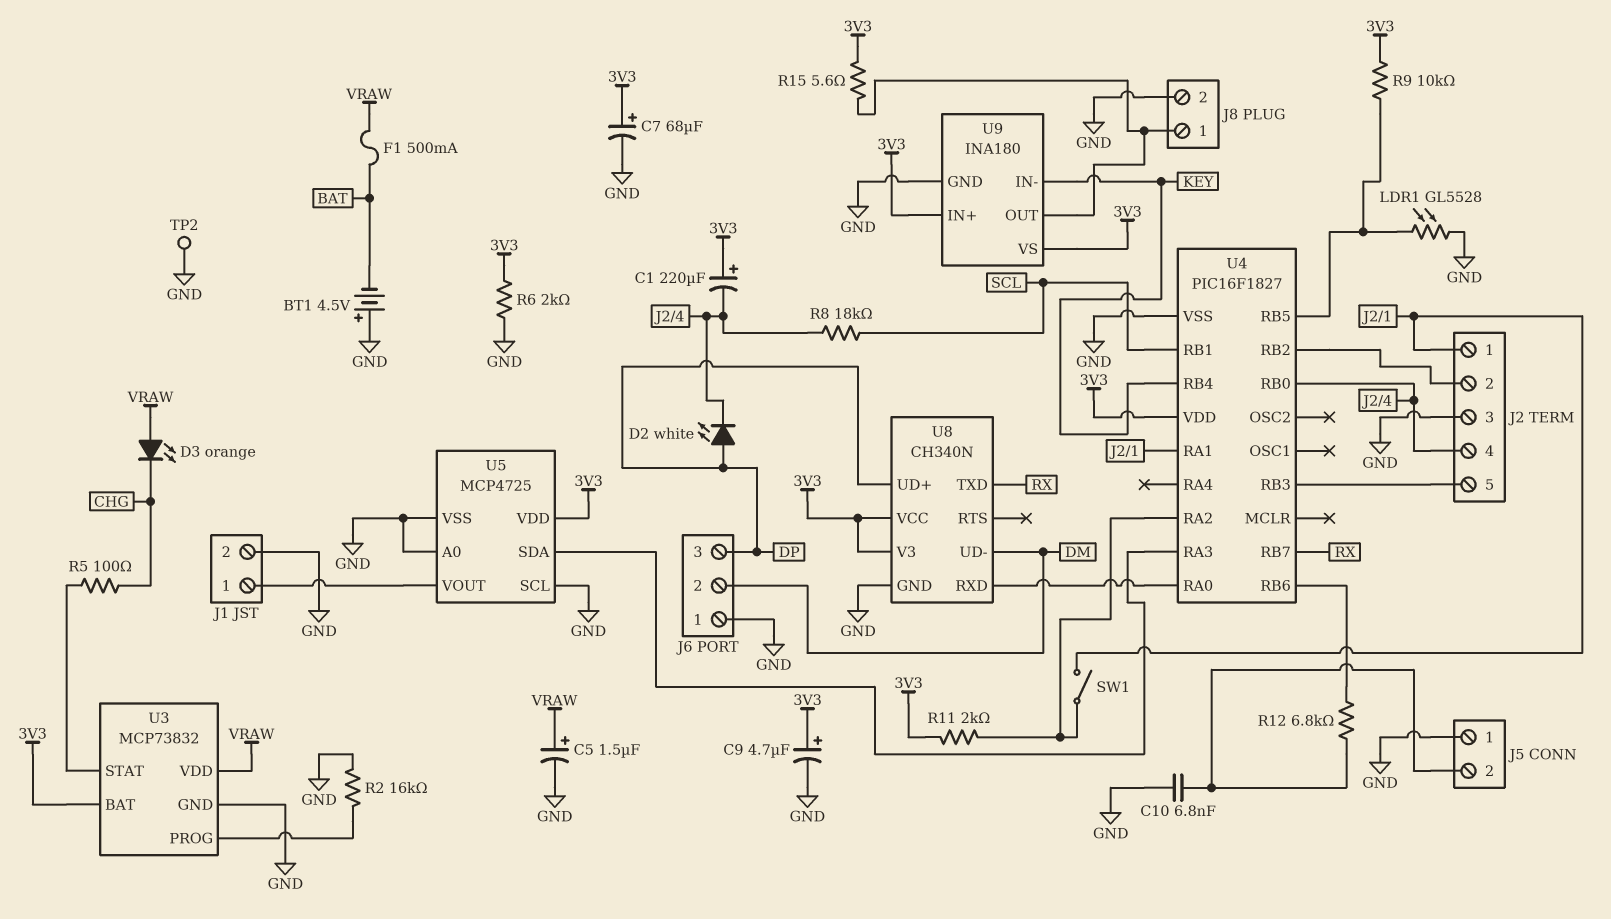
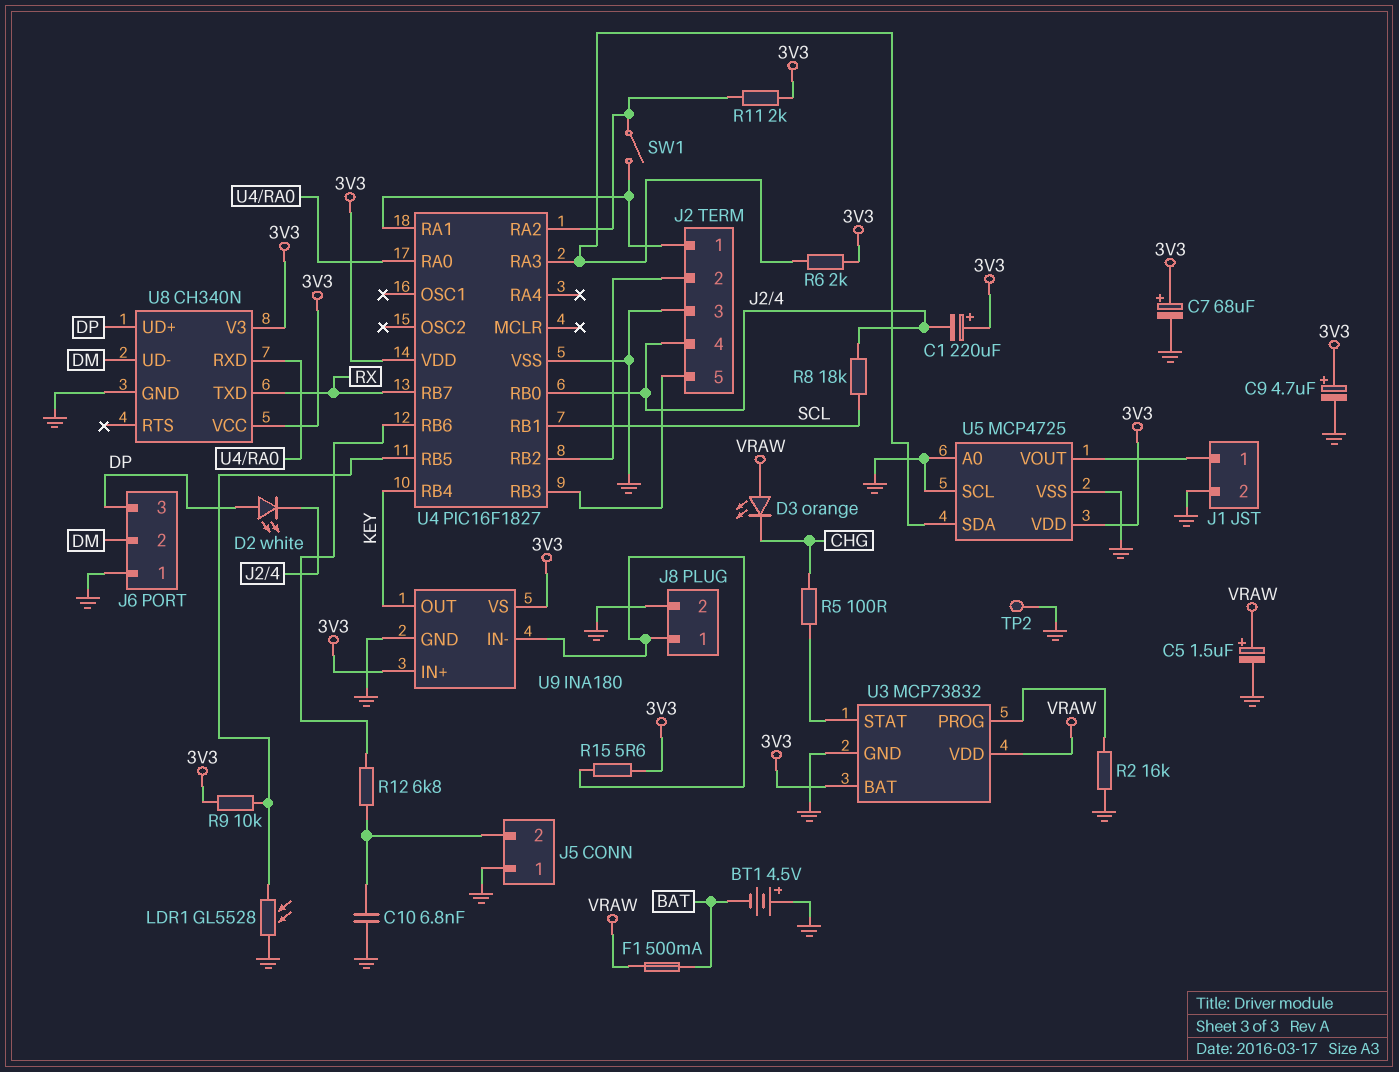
R6: 2k (3V3, GND) -> 2k (3V3, U4/RA3)
U9 pin IN-: KEY -> J8/1
U9 pin OUT: J8/1 -> KEY

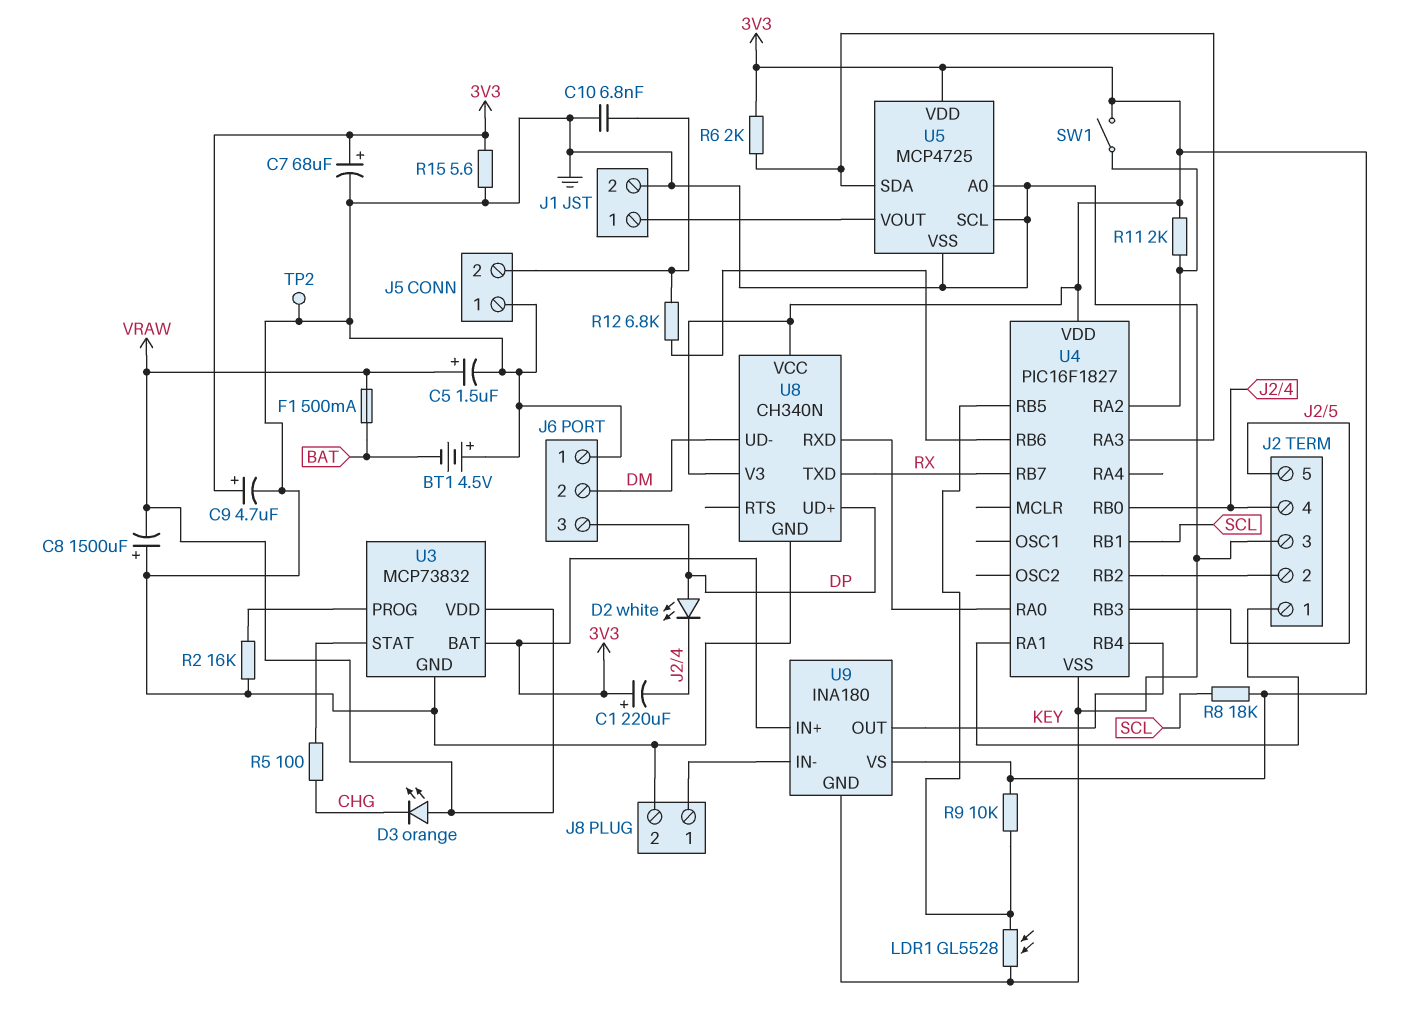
C8: none -> 1500uF (plus GND, minus VRAW)
R8: 18k (J2/4, SCL) -> 18k (3V3, SCL)
R15: 5.6 (3V3, J8/1) -> 5.6 (3V3, GND)
SW1: switch (J2/1, U4/RA2) -> switch (3V3, U4/RA2)

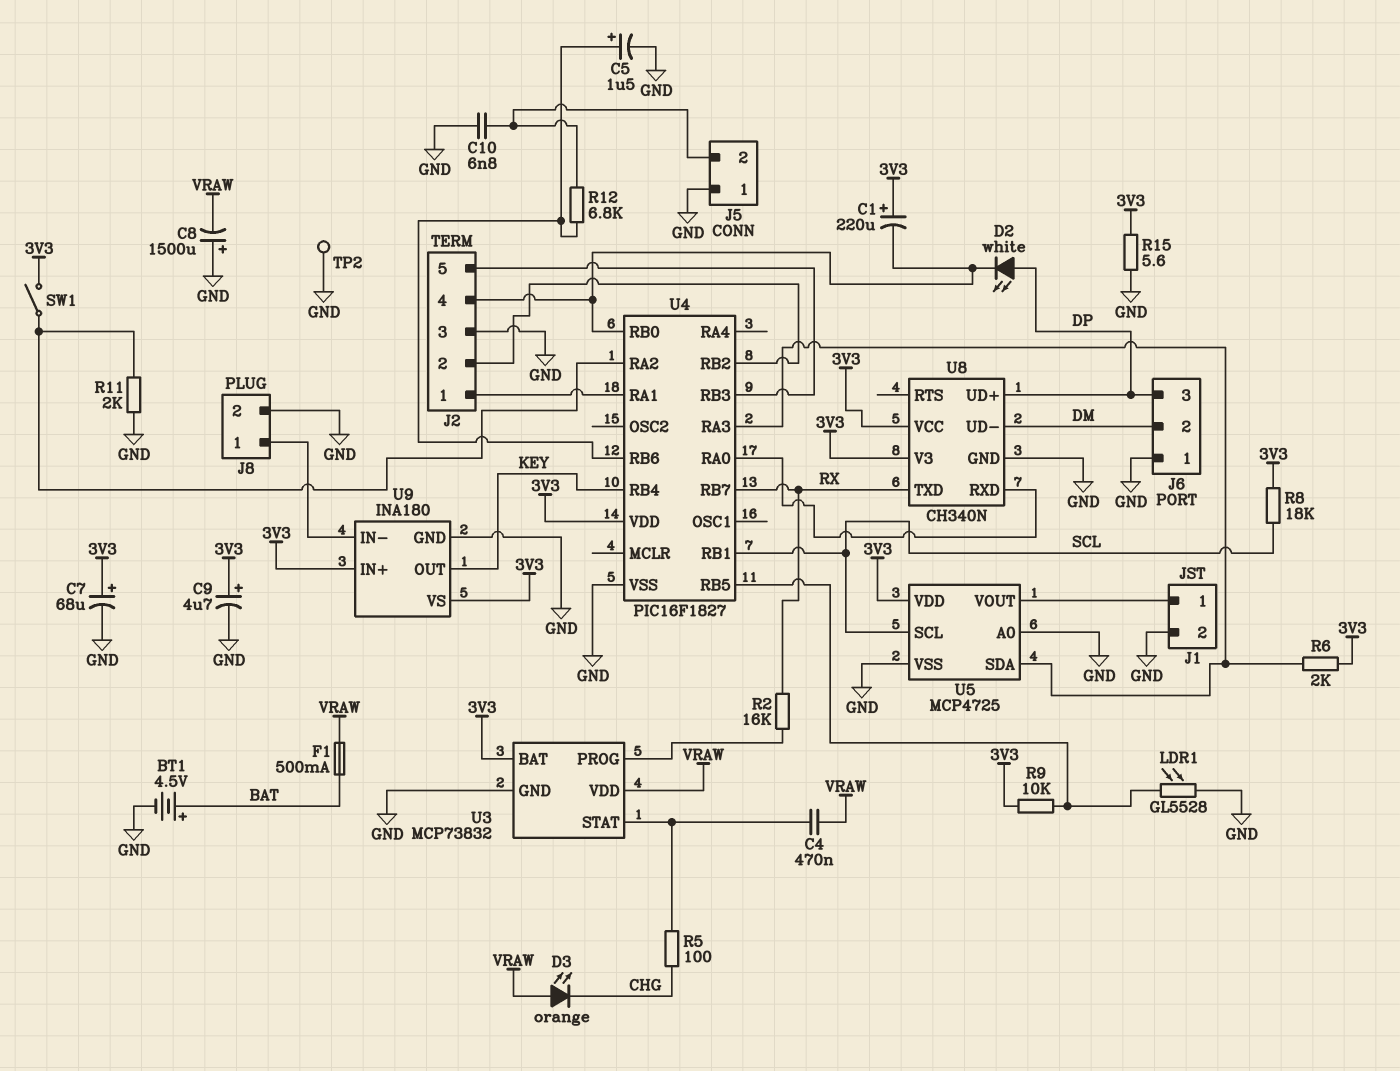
BT1: 4.5V (plus GND, minus BAT) -> 4.5V (plus BAT, minus GND)
C4: none -> 470nF (U3/STAT, VRAW)
C5: 1.5uF (plus VRAW, minus GND) -> 1.5uF (plus U4/RB6, minus GND)
R2: 16k (GND, U3/PROG) -> 16k (RX, U3/PROG)
R11: 2k (3V3, U4/RA2) -> 2k (GND, U4/RA2)
U5 pin SCL: GND -> SCL

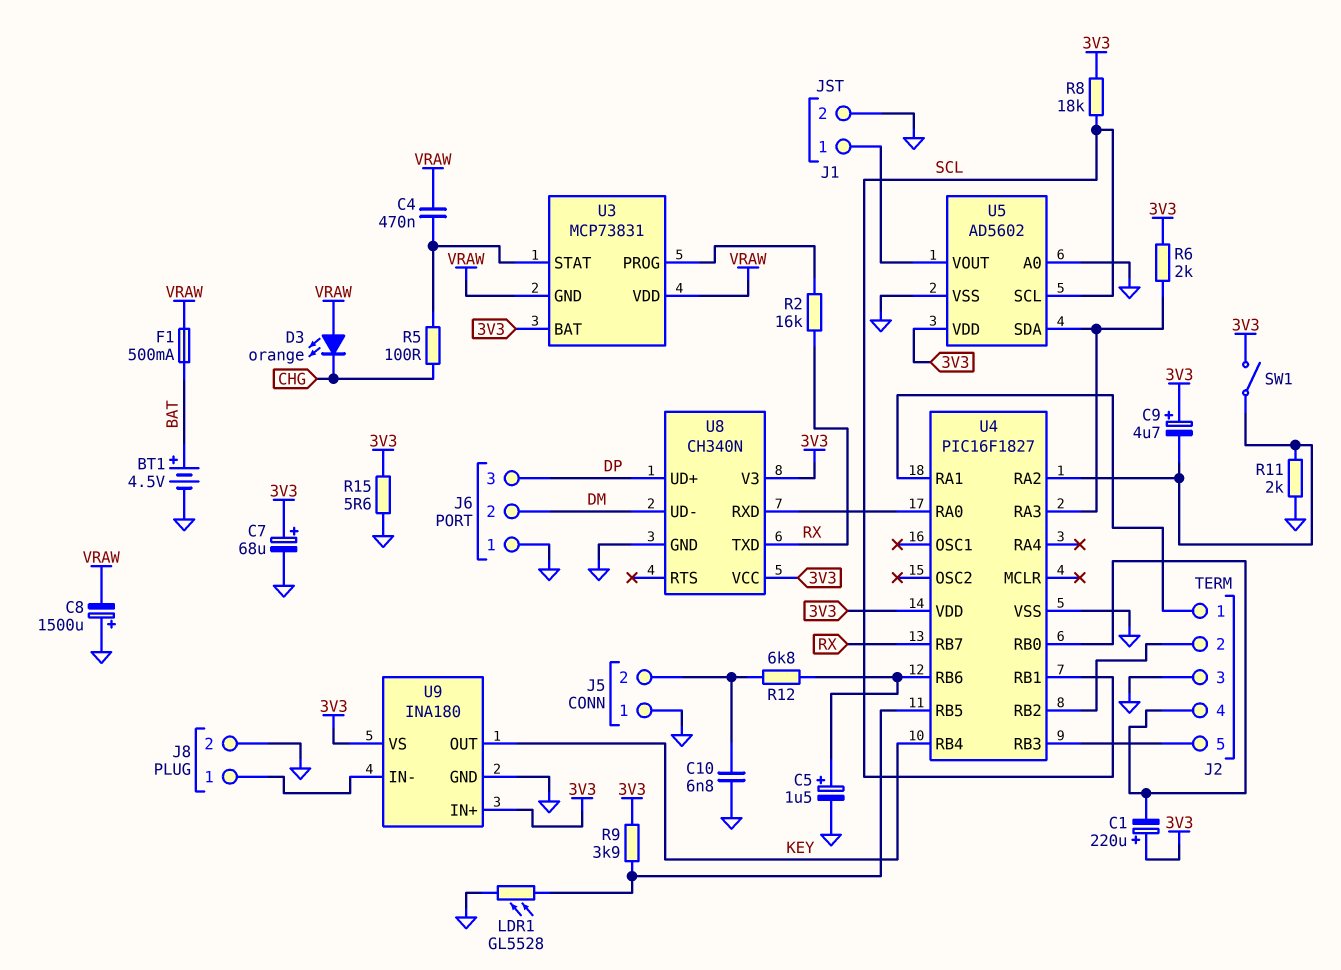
C9: 4.7uF (plus 3V3, minus GND) -> 4.7uF (plus 3V3, minus U4/RA2)
D2: LED white (A DP, K J2/4) -> none
R9: 10k (3V3, U4/RB5) -> 3.9k (3V3, U4/RB5)
TP2: test point (GND) -> none
U3: MCP73832 -> MCP73831
U3 pin GND: GND -> VRAW
U5: MCP4725 -> AD5602

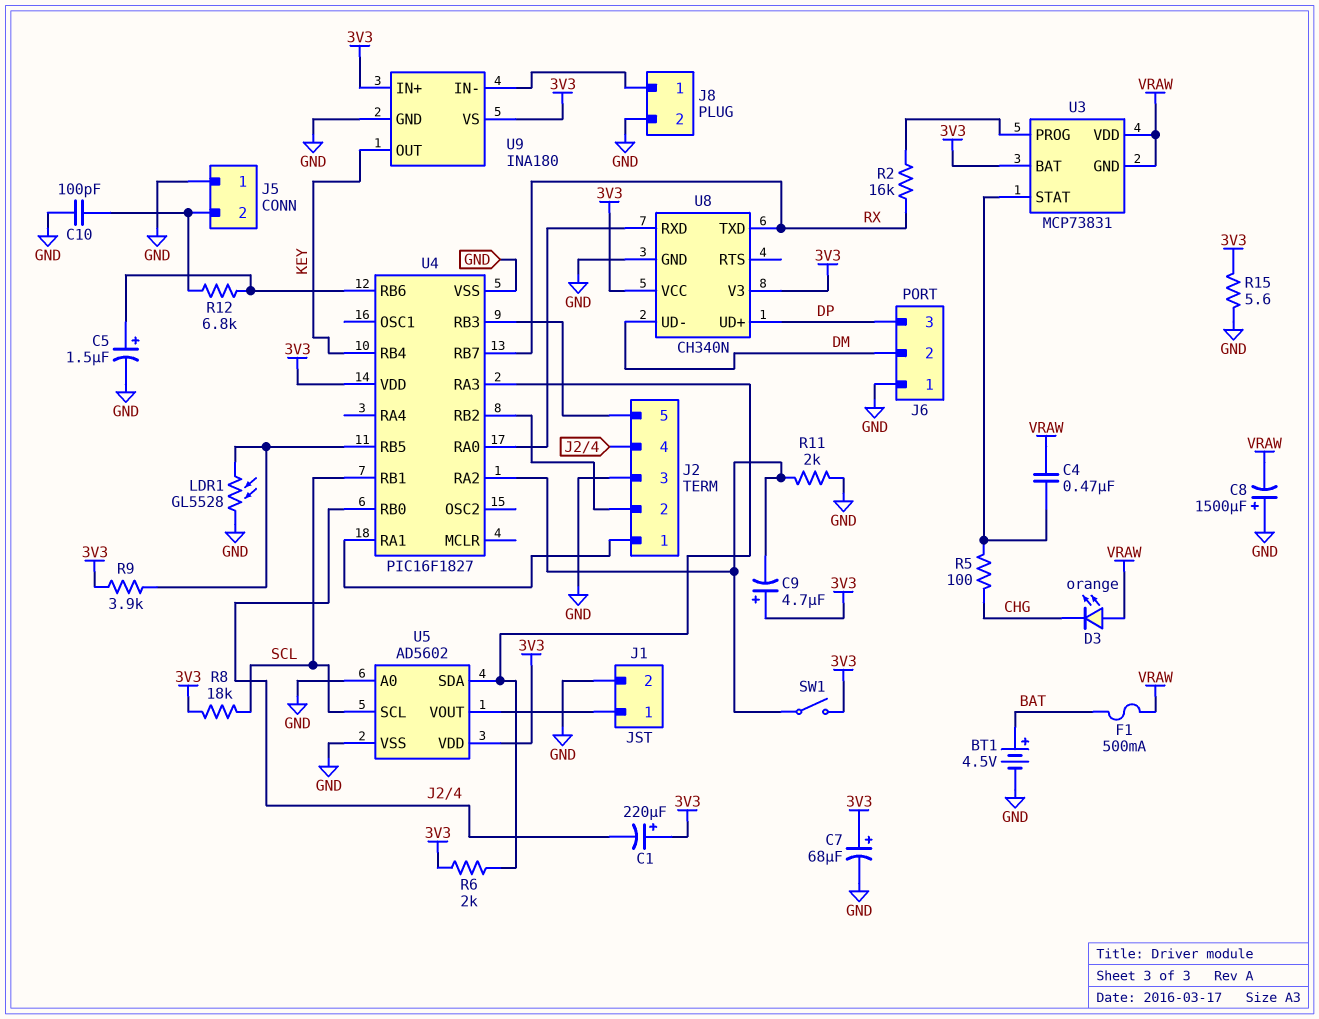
C10: 6.8nF (GND, J5/2) -> 100pF (GND, J5/2)

